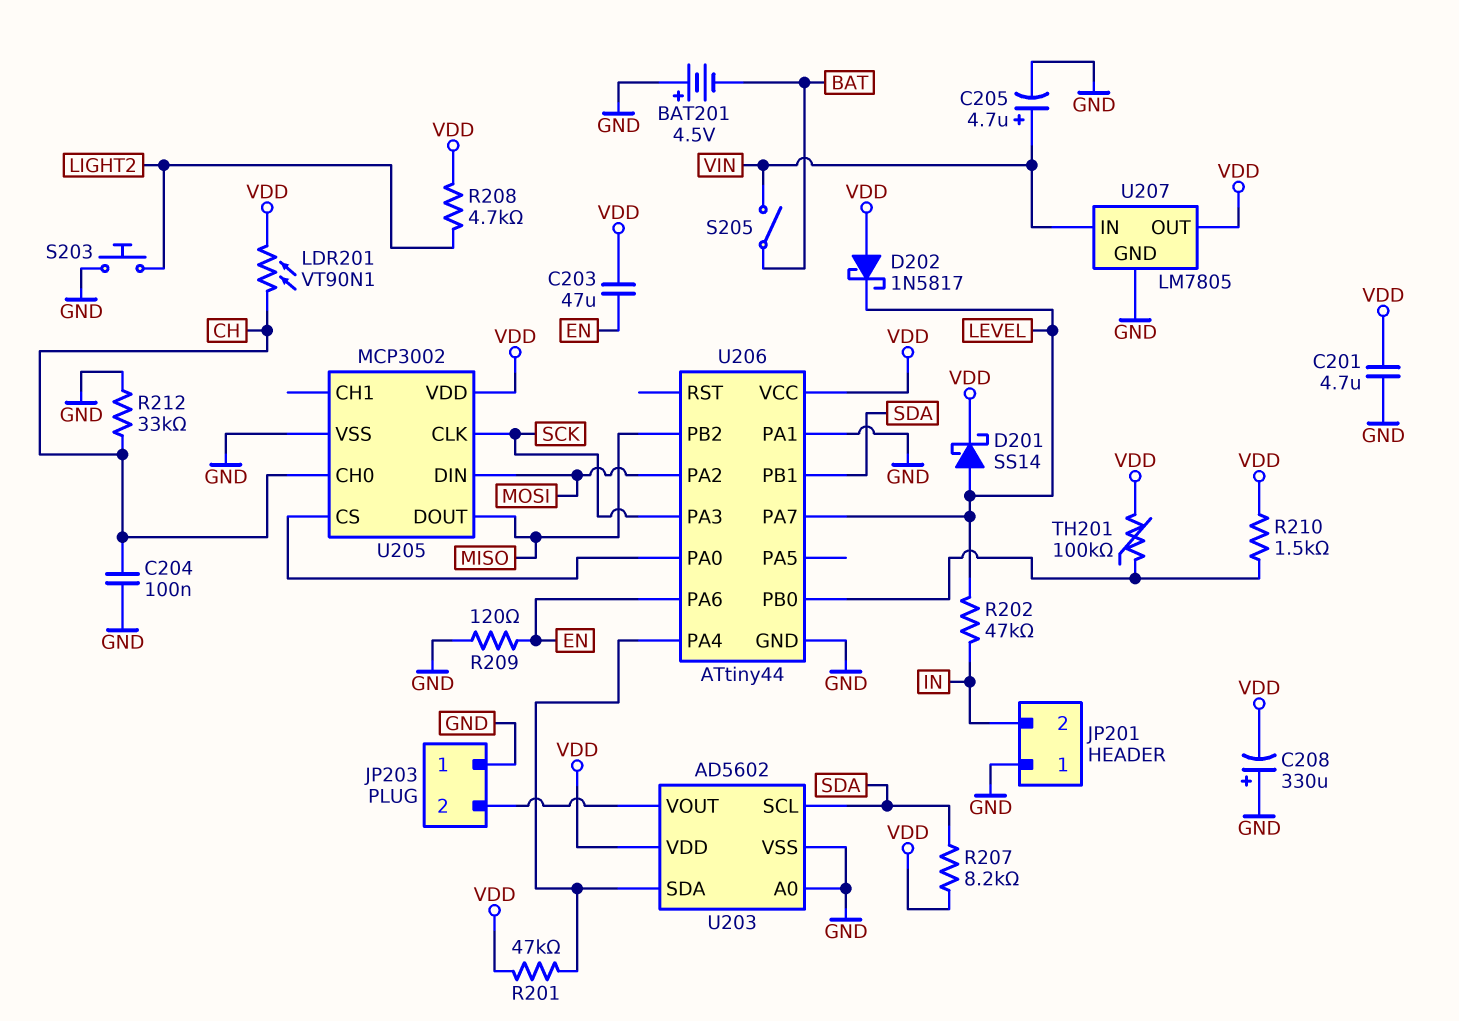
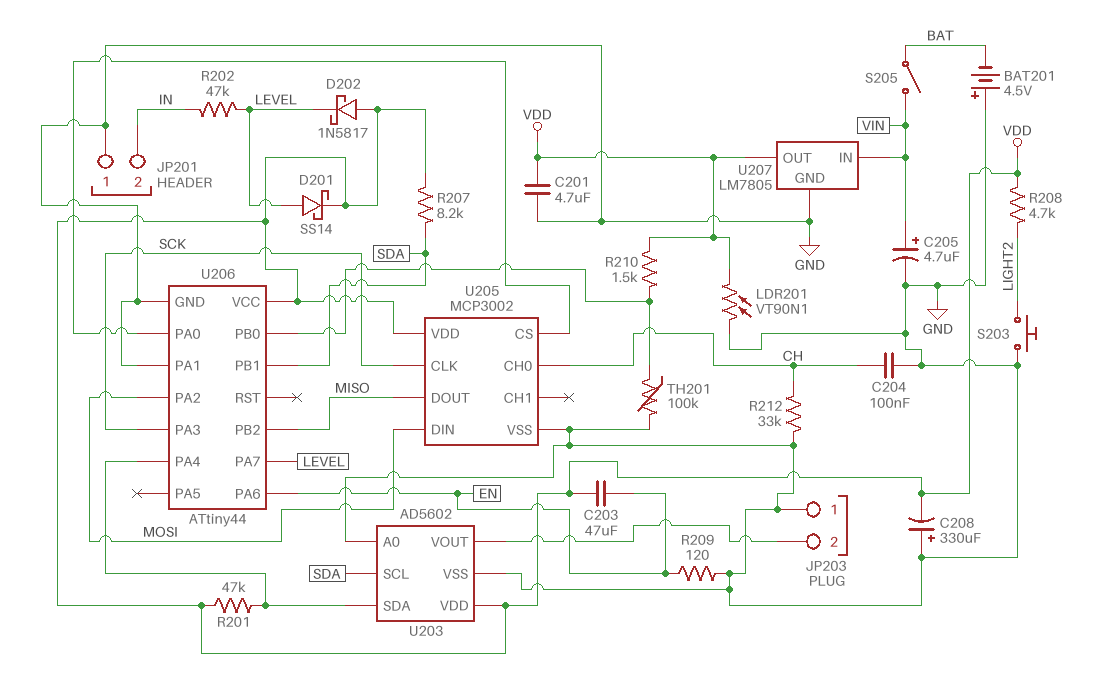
LDR201: VT90N1 (CH, VDD) -> VT90N1 (GND, VDD)
TH201: 100k (U206/PB0, VDD) -> 100k (GND, U206/PB0)

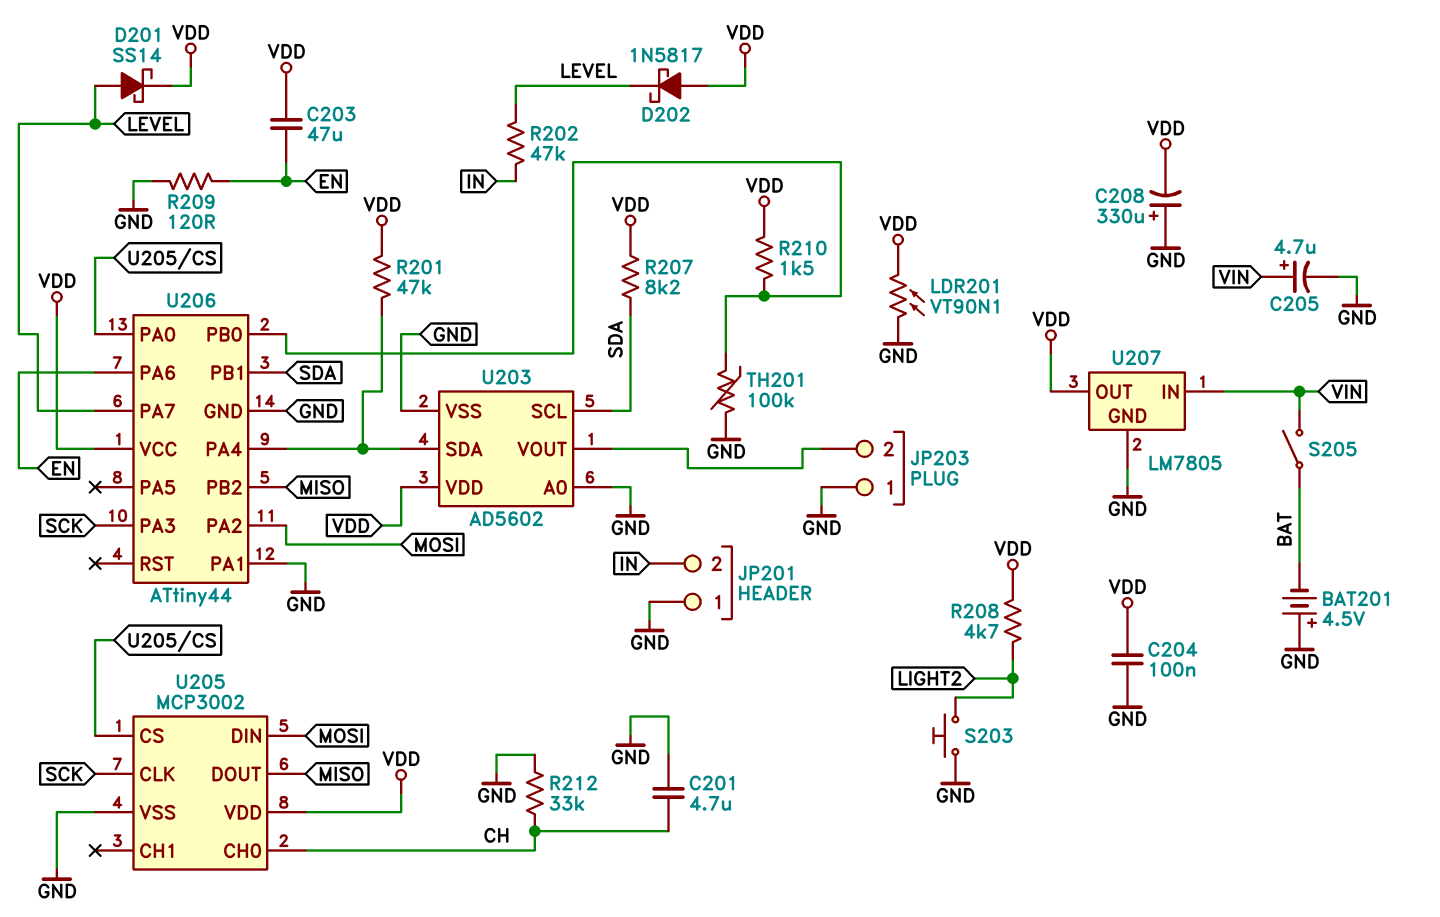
C201: 4.7uF (GND, VDD) -> 4.7uF (CH, GND)
C204: 100nF (CH, GND) -> 100nF (GND, VDD)

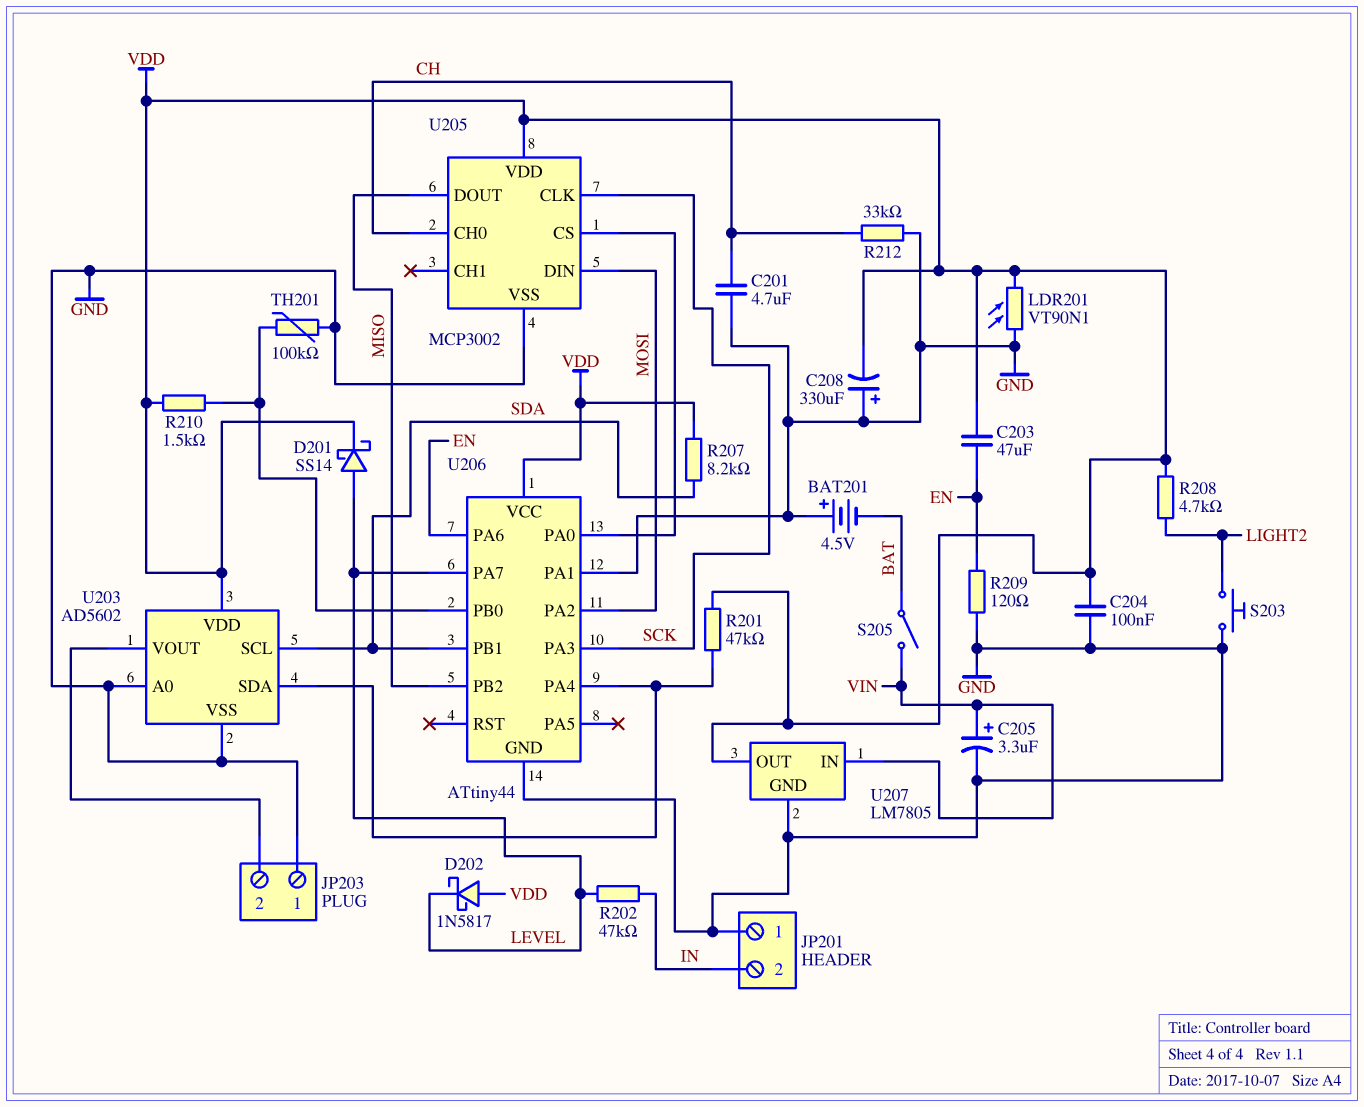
C205: 4.7uF (plus VIN, minus GND) -> 3.3uF (plus VIN, minus GND)

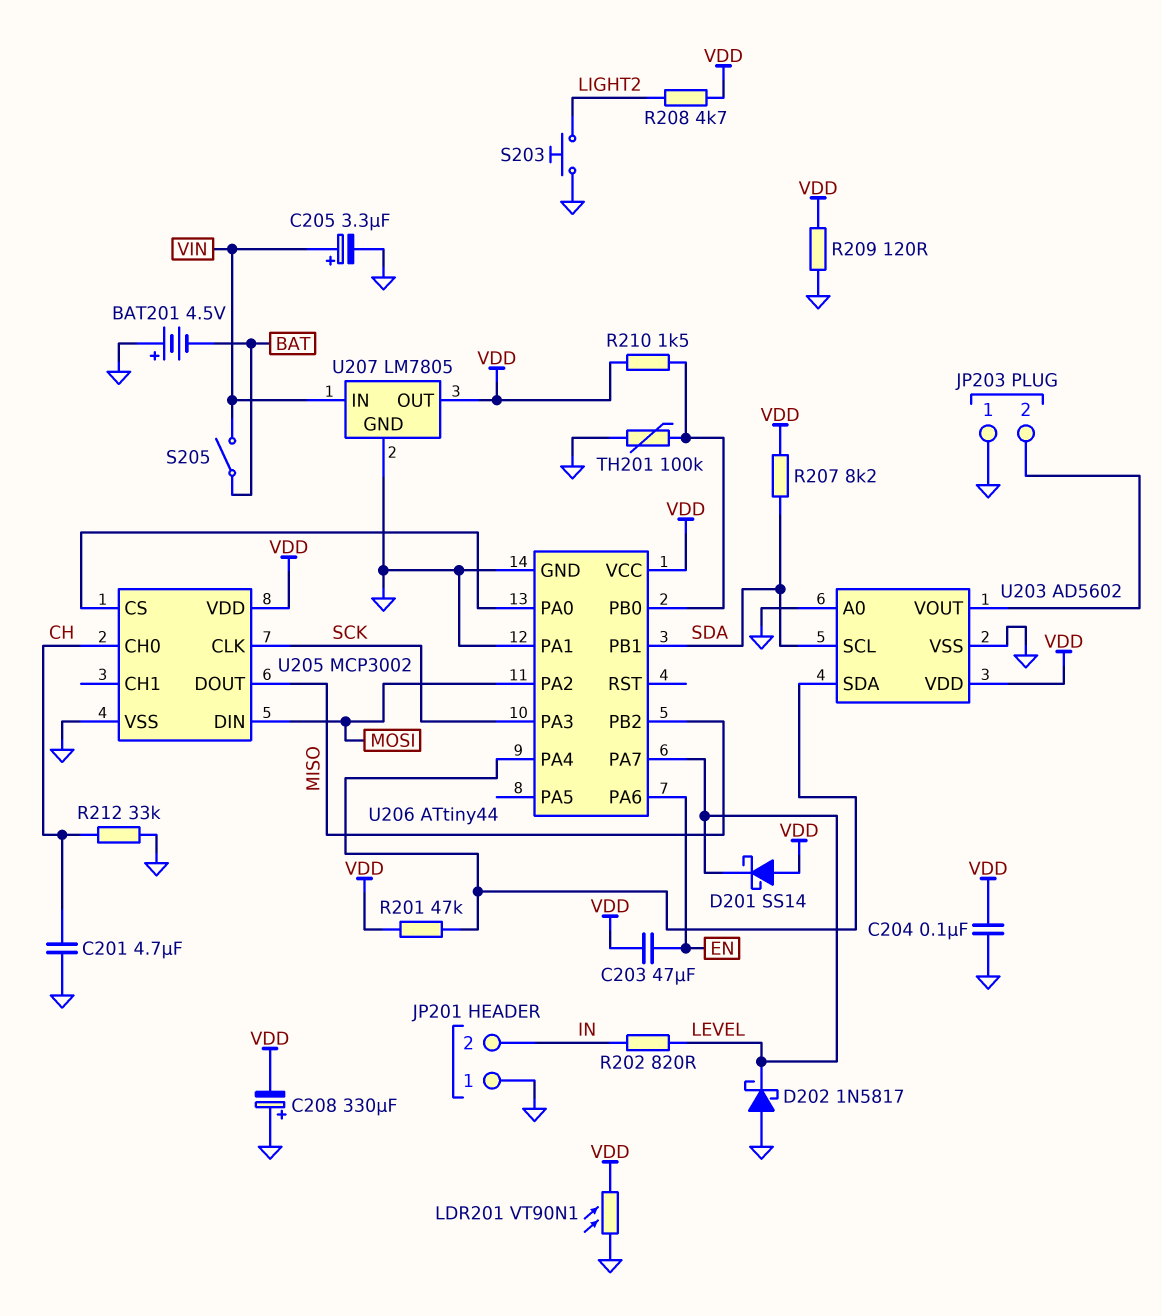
D201: schottky SS14 (A LEVEL, K VDD) -> schottky SS14 (A VDD, K LEVEL)
D202: schottky 1N5817 (A VDD, K LEVEL) -> schottky 1N5817 (A GND, K LEVEL)
R202: 47k (IN, LEVEL) -> 820 (IN, LEVEL)
R209: 120 (EN, GND) -> 120 (GND, VDD)

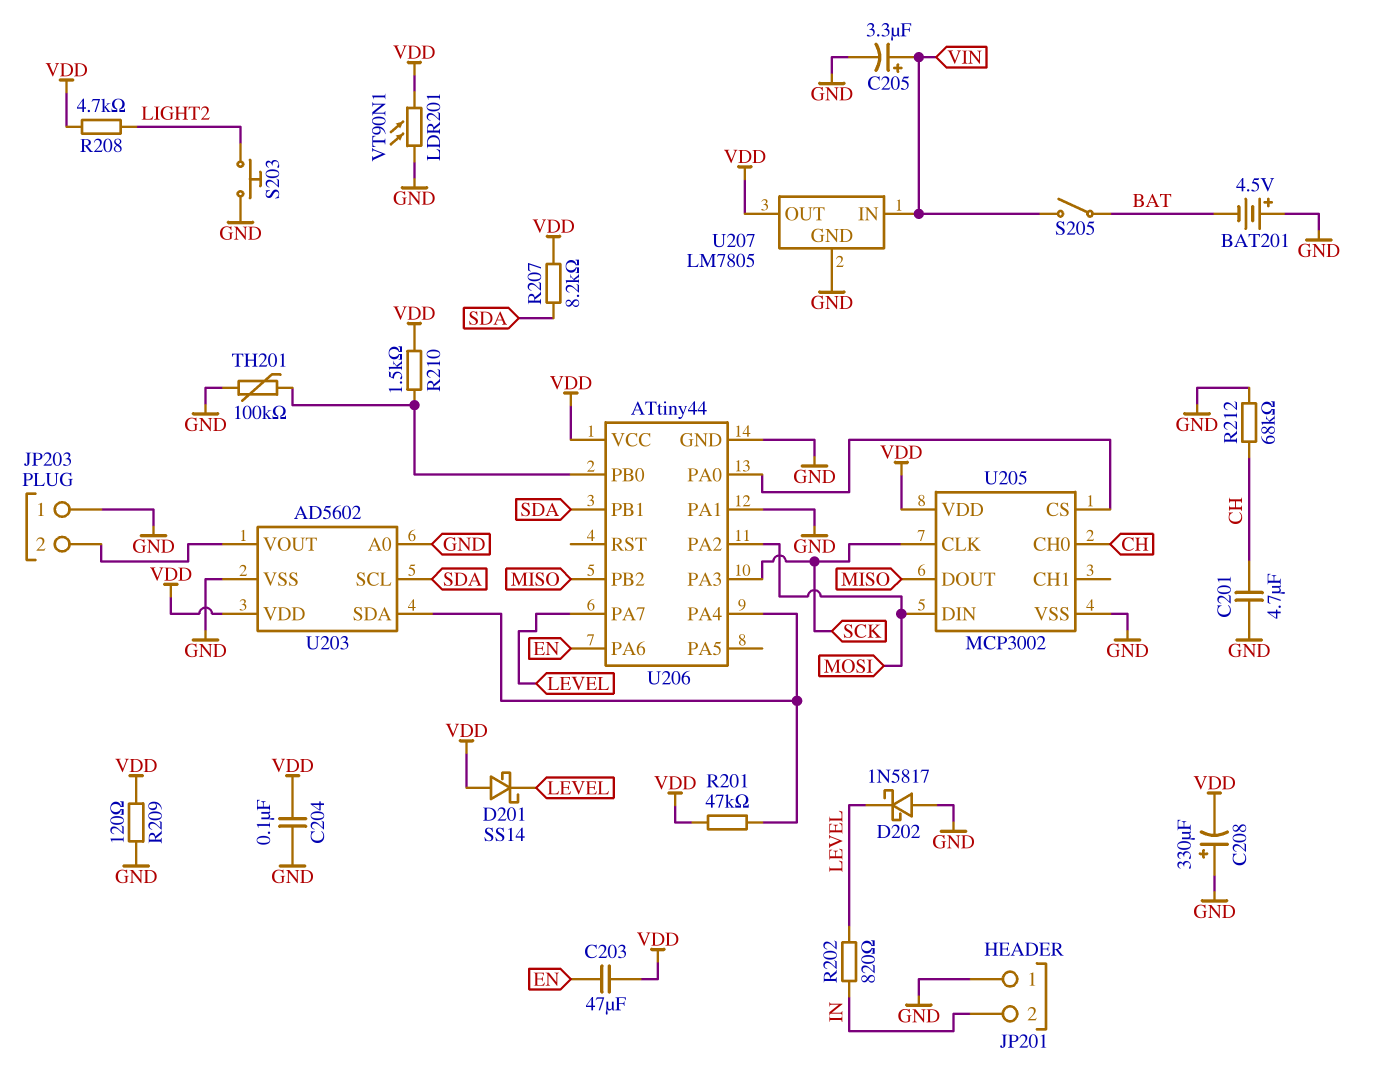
R212: 33k (CH, GND) -> 68k (CH, GND)

